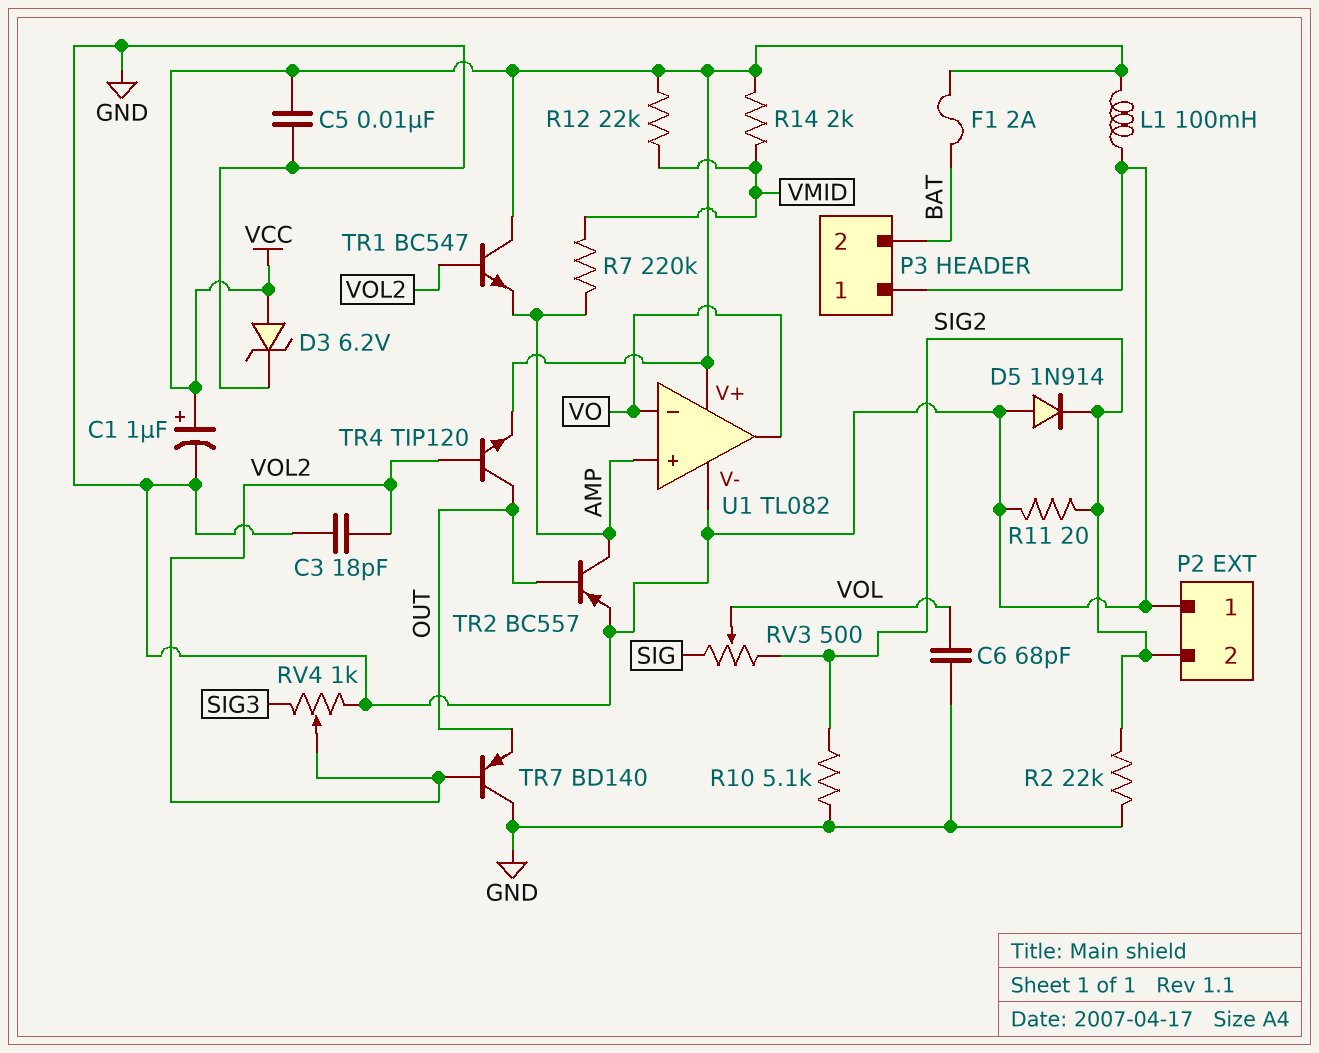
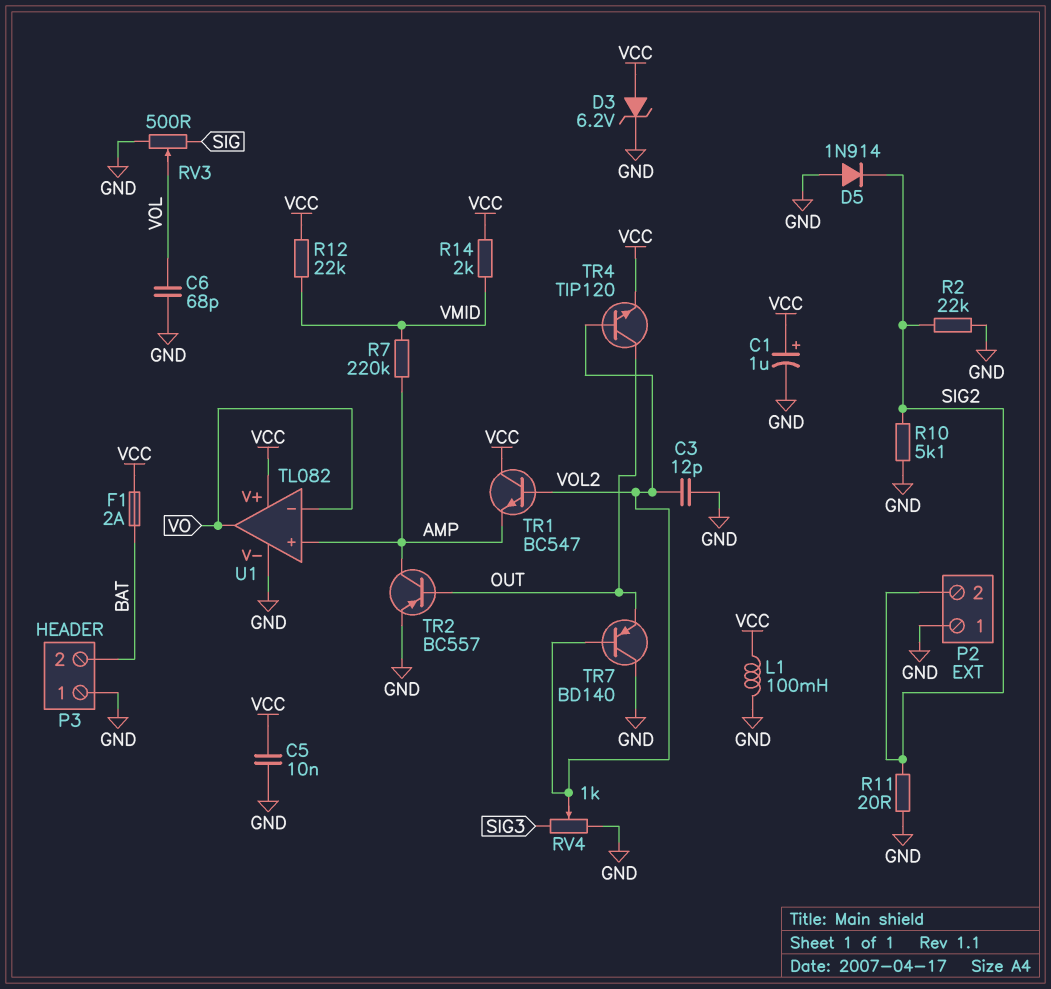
C3: 18pF (GND, VOL2) -> 12pF (GND, VOL2)
RV3: 500 (SIG, SIG2, wiper VOL) -> 500 (GND, SIG, wiper VOL)

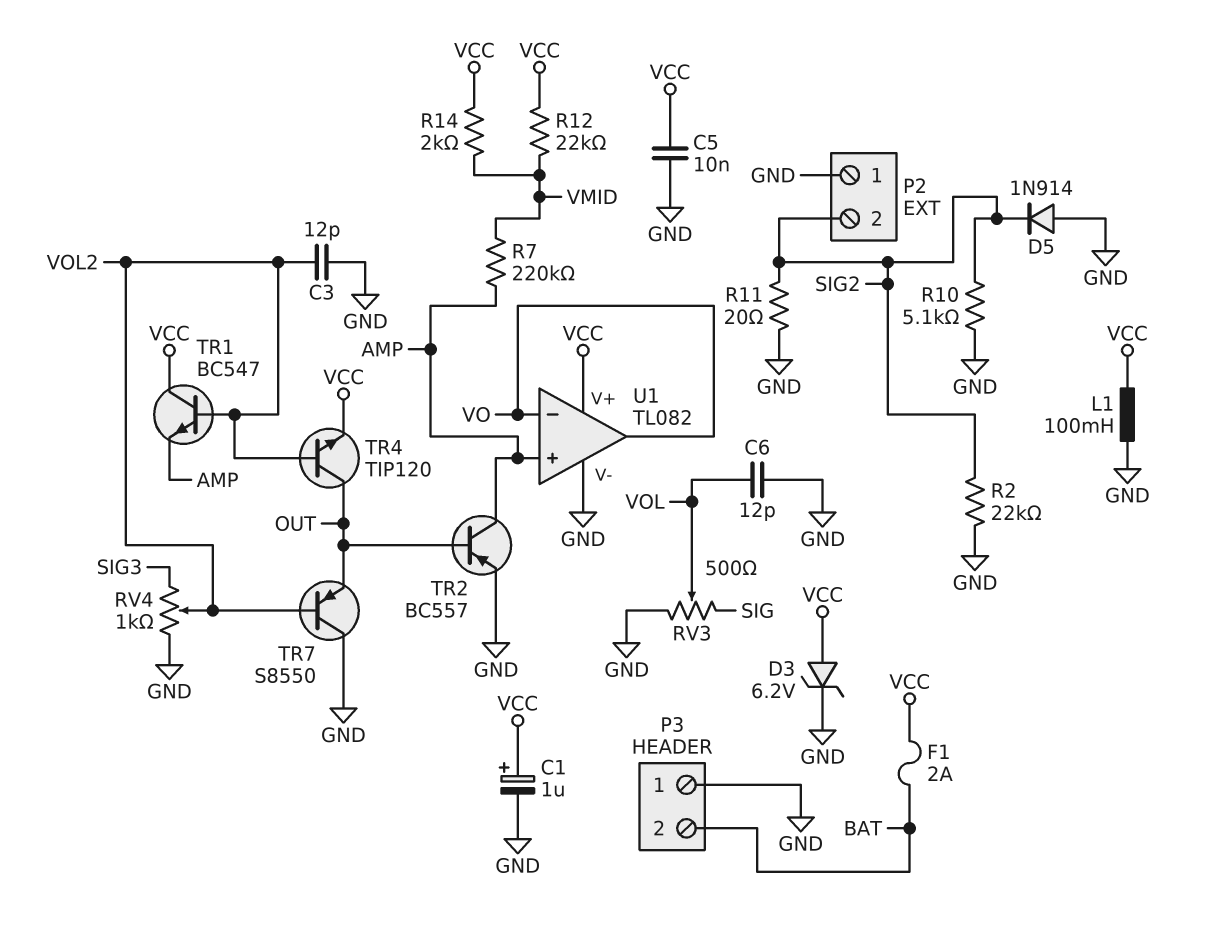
C6: 68pF (GND, VOL) -> 12pF (GND, VOL)
TR7: PNP BD140 (B VOL2, C GND, E OUT) -> PNP S8550 (B VOL2, C GND, E OUT)

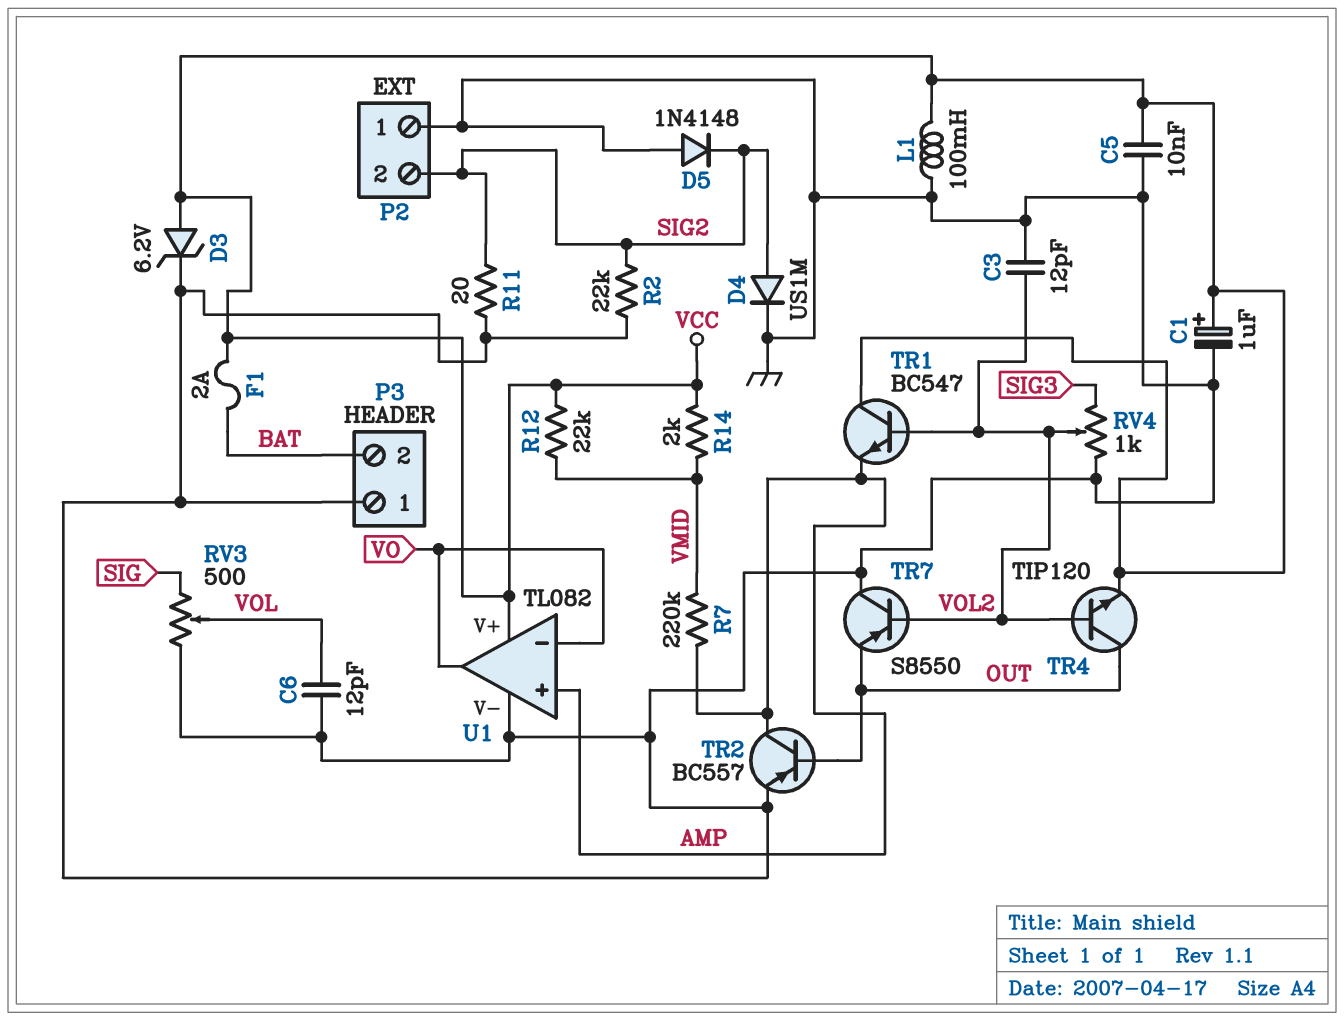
D4: none -> diode US1M (A SIG2, K GND)
D5: diode 1N914 (A GND, K SIG2) -> diode 1N4148 (A GND, K SIG2)
R10: 5.1k (GND, SIG2) -> none

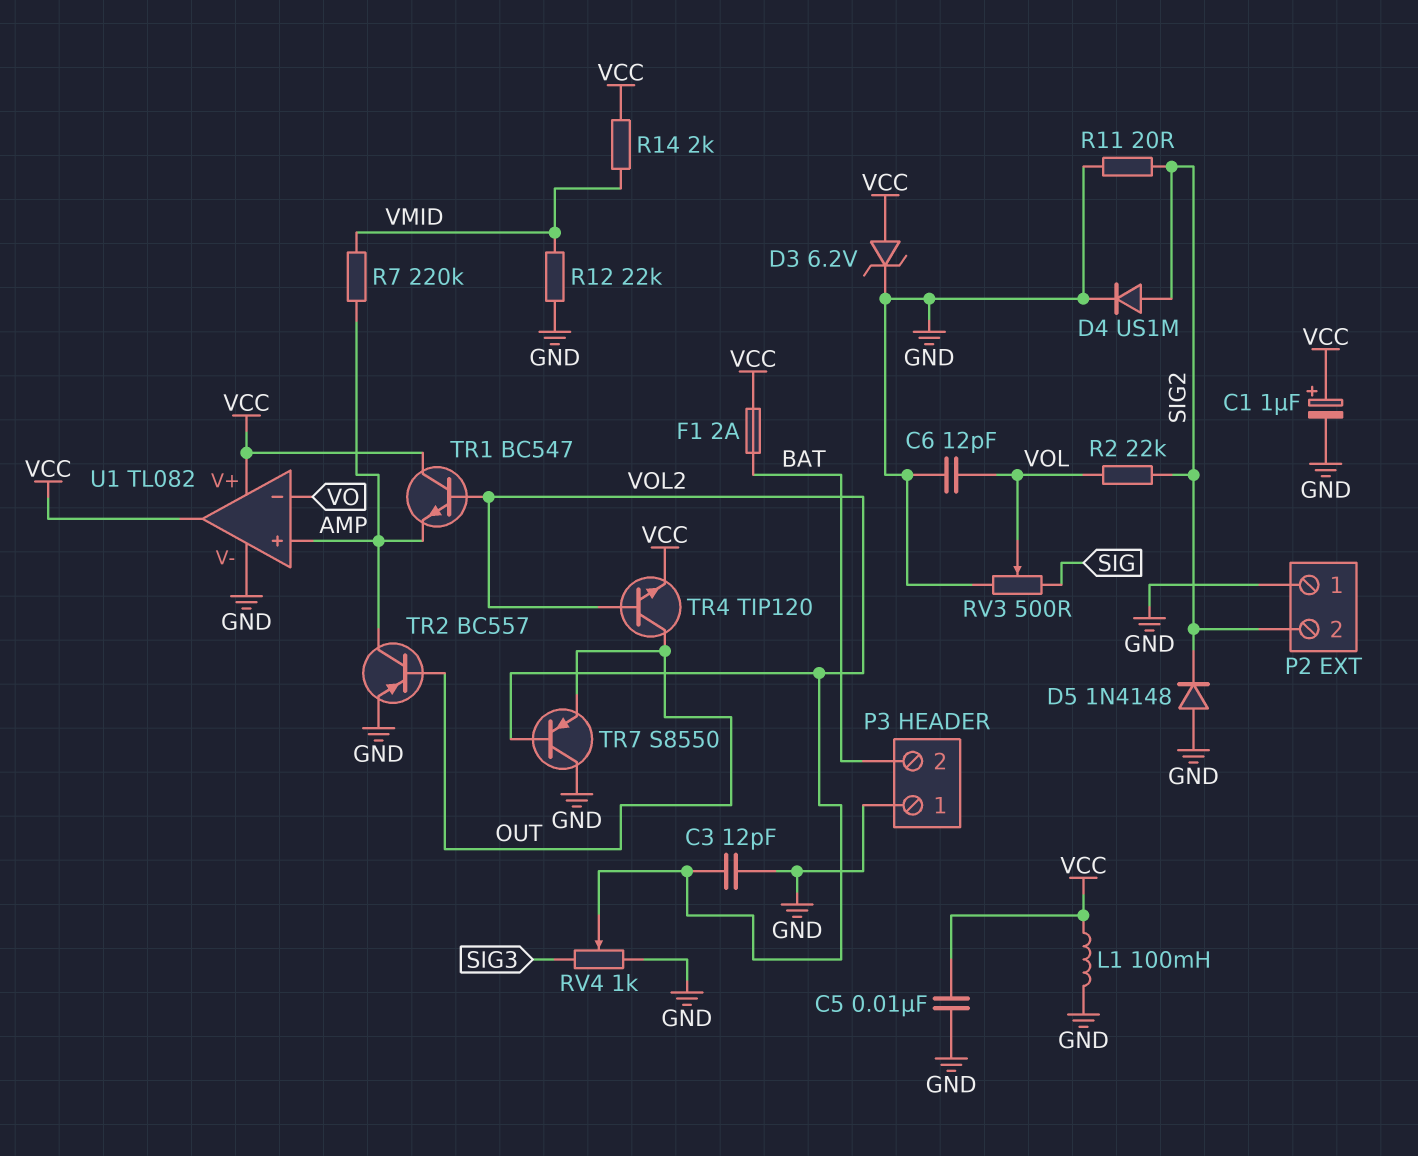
R2: 22k (GND, SIG2) -> 22k (SIG2, VOL)
R12: 22k (VCC, VMID) -> 22k (GND, VMID)
U1 pin out: VO -> VCC

